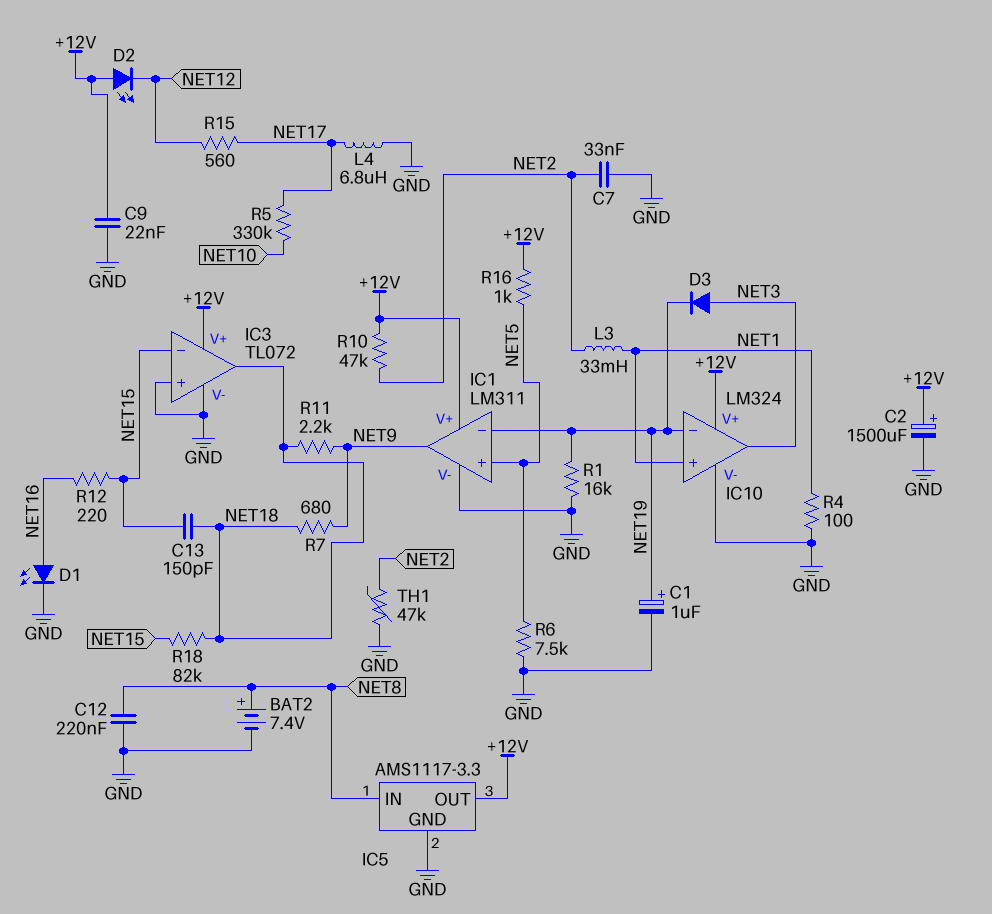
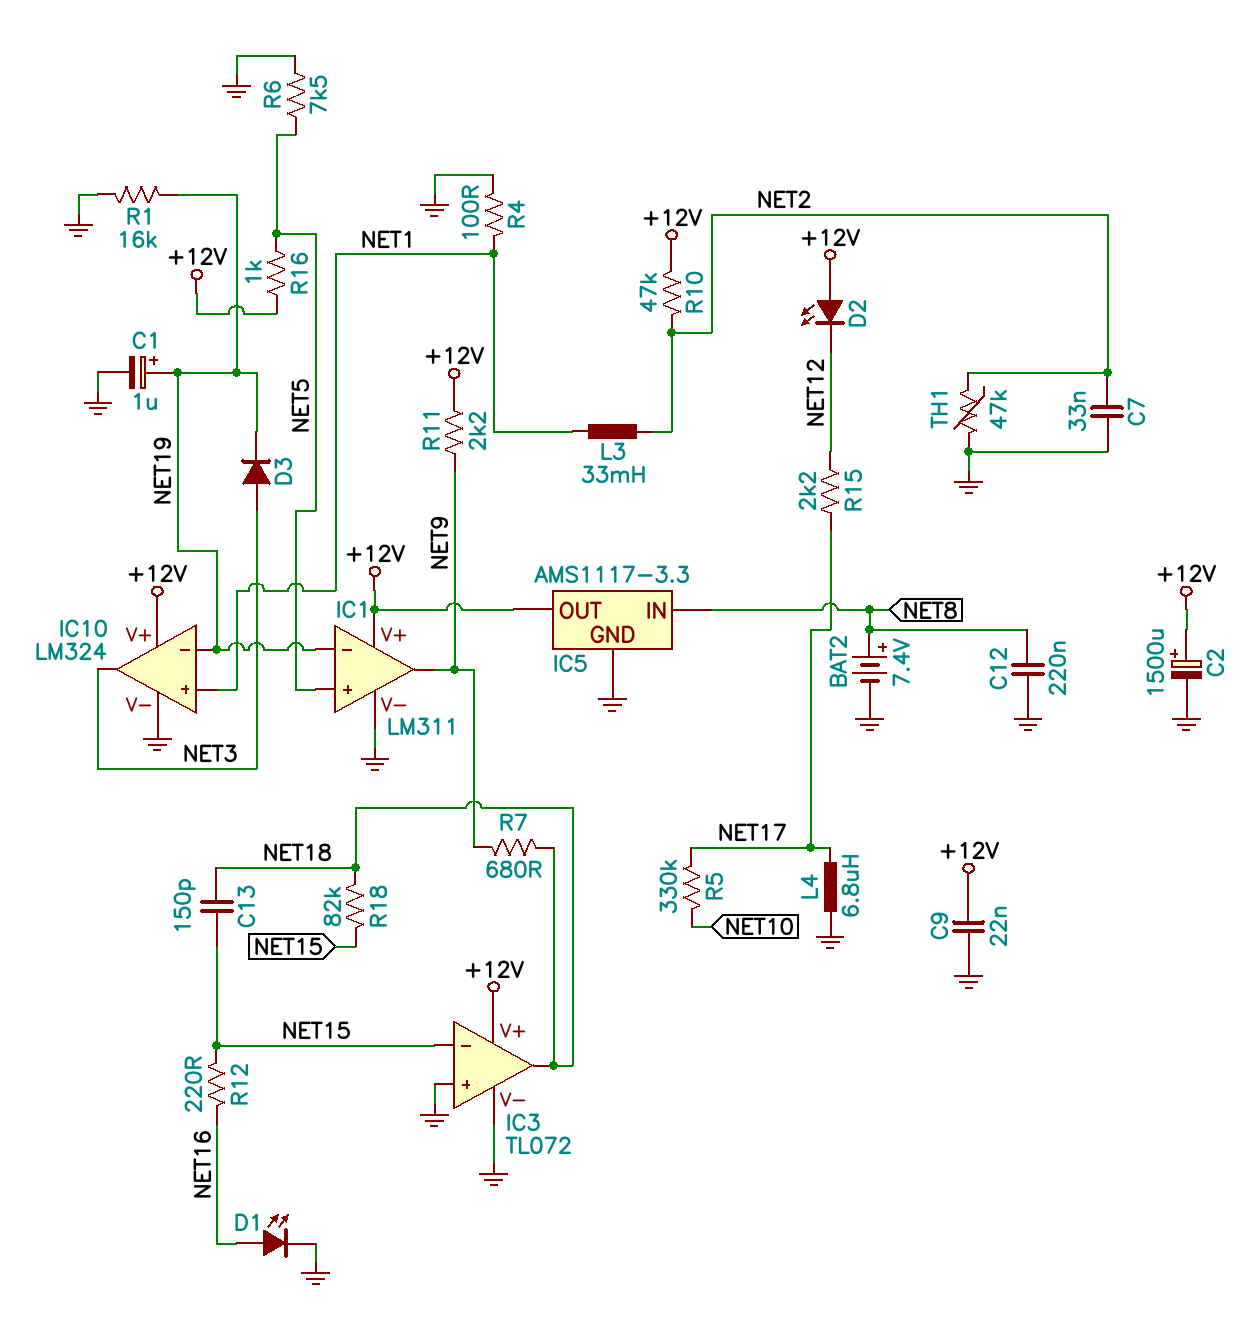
R11: 2.2k (NET9, NET18) -> 2.2k (+12V, NET9)
R15: 560 (NET12, NET17) -> 2.2k (NET12, NET17)

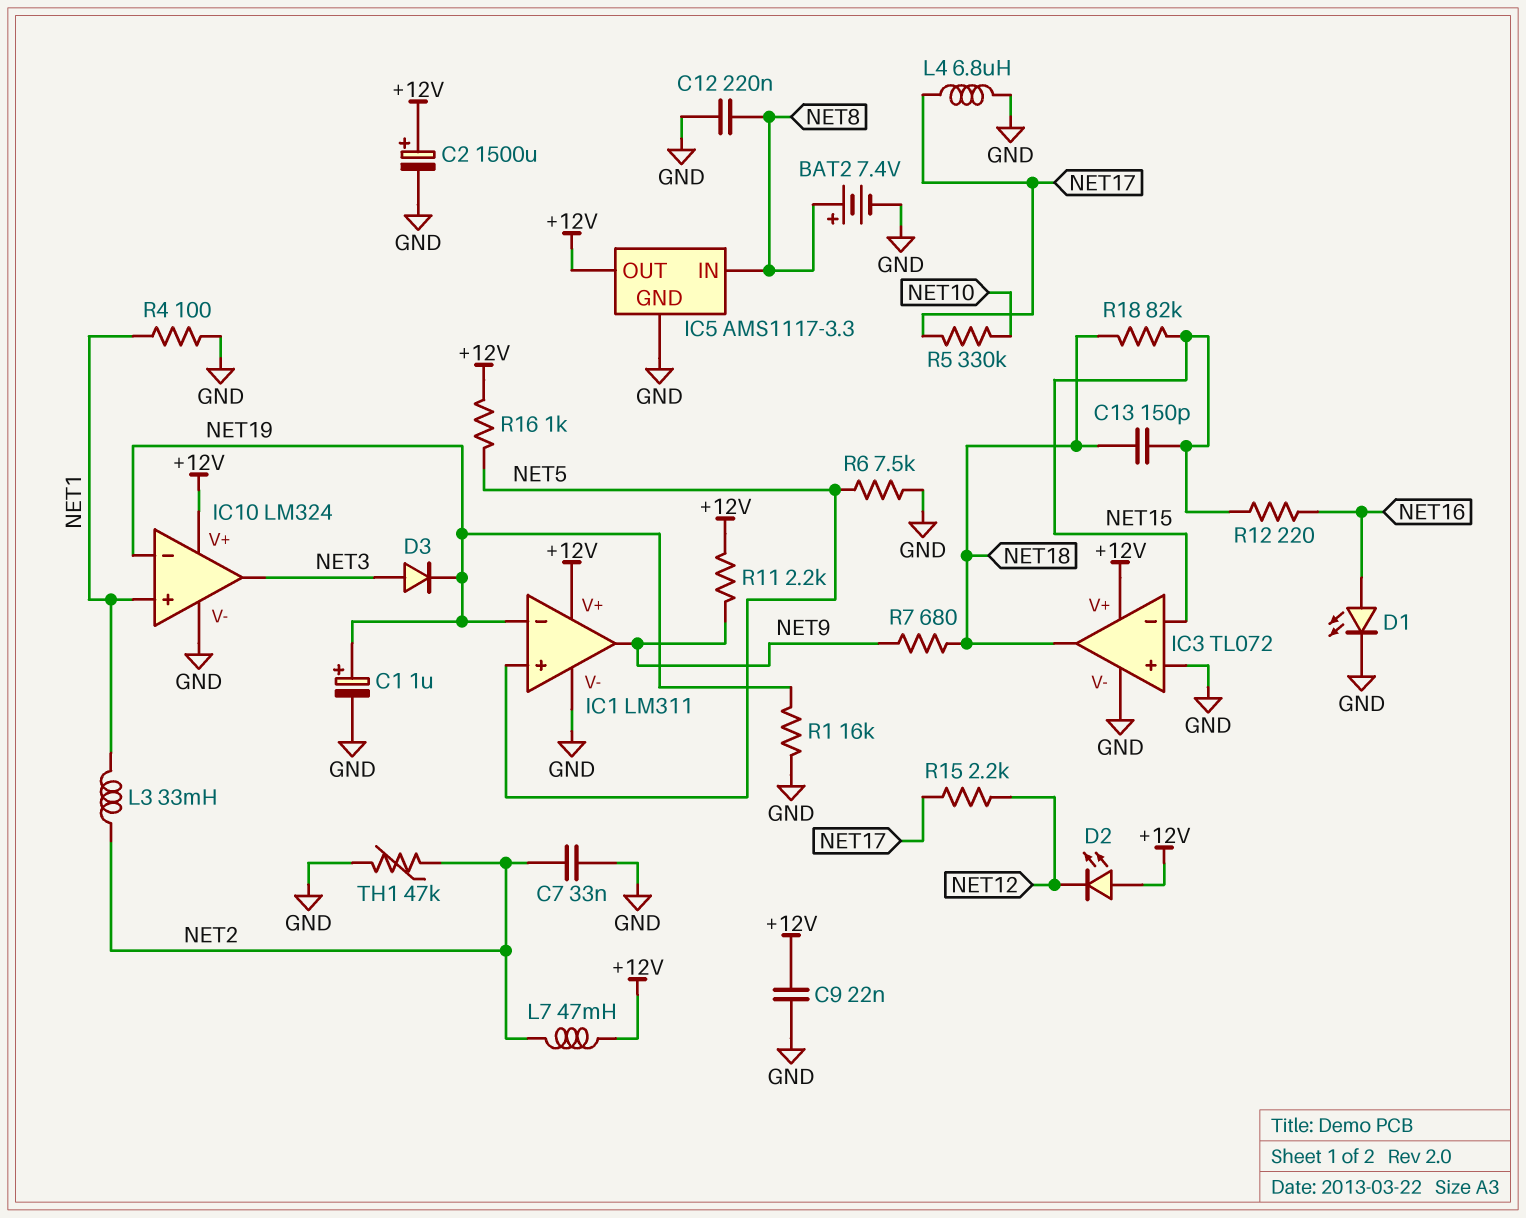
L7: none -> 47mH (+12V, NET2)
R10: 47k (+12V, NET2) -> none

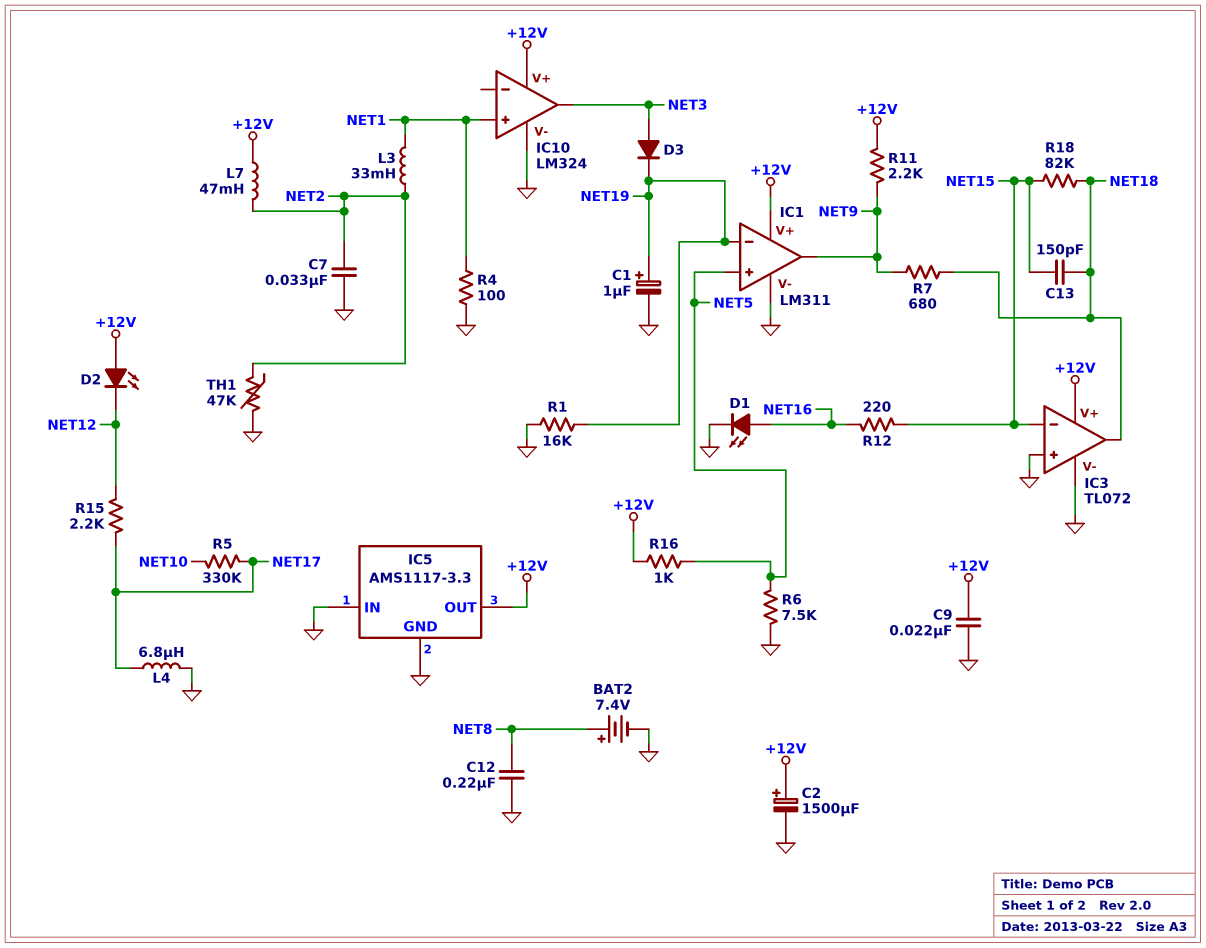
IC5 pin IN: NET8 -> GND
IC10 pin in-: NET19 -> none

